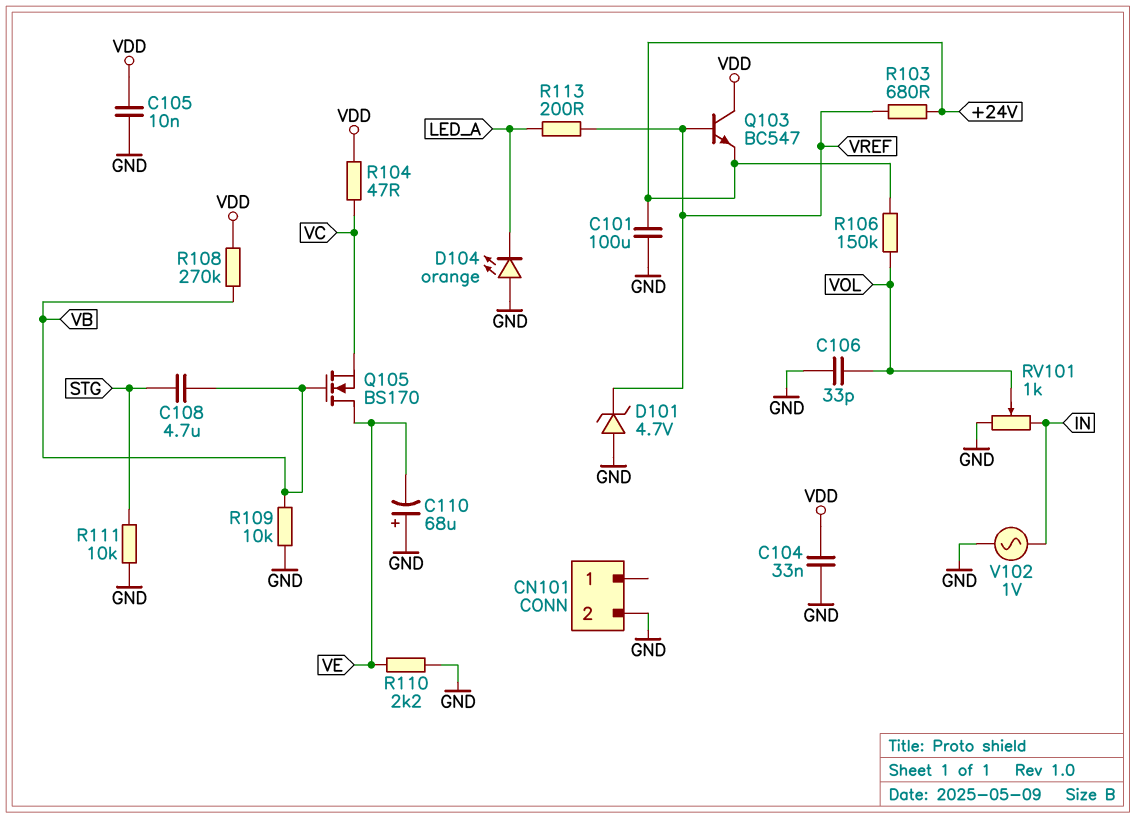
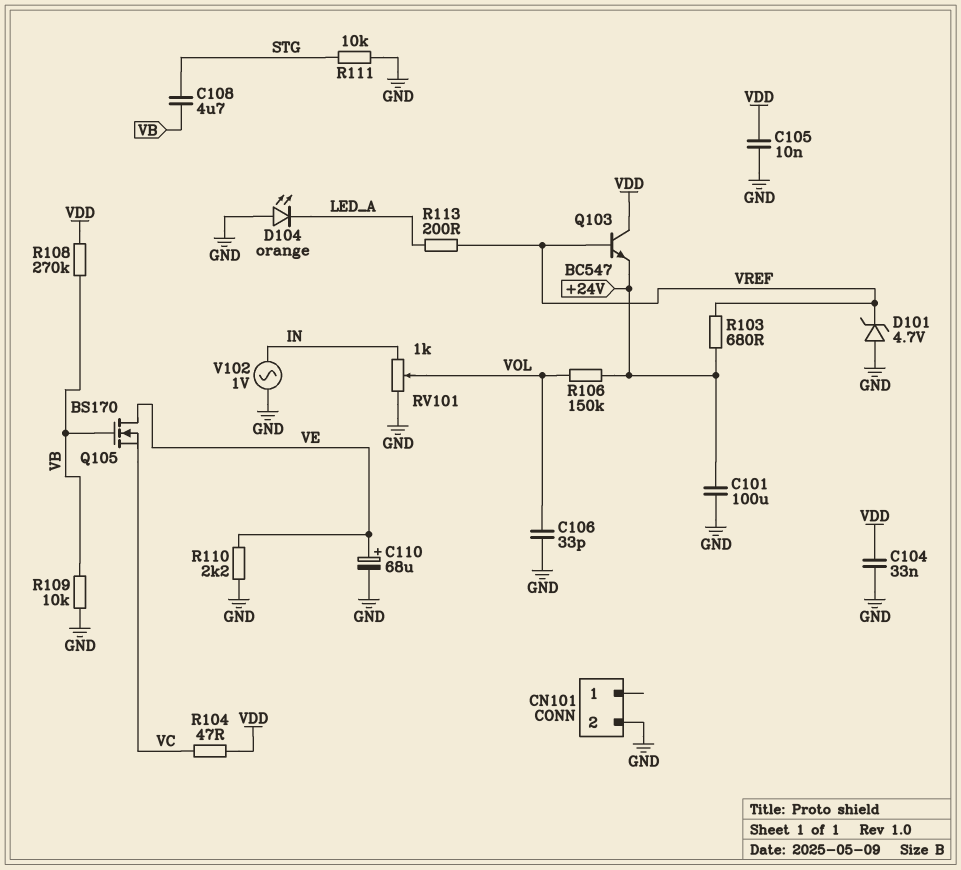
C110: 68uF (plus GND, minus VE) -> 68uF (plus VE, minus GND)

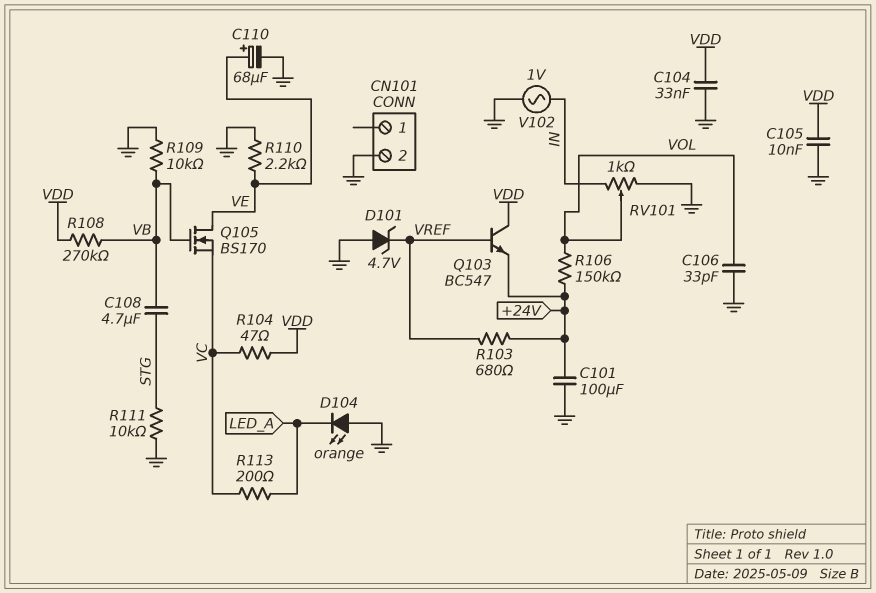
R113: 200 (LED_A, VREF) -> 200 (LED_A, VC)

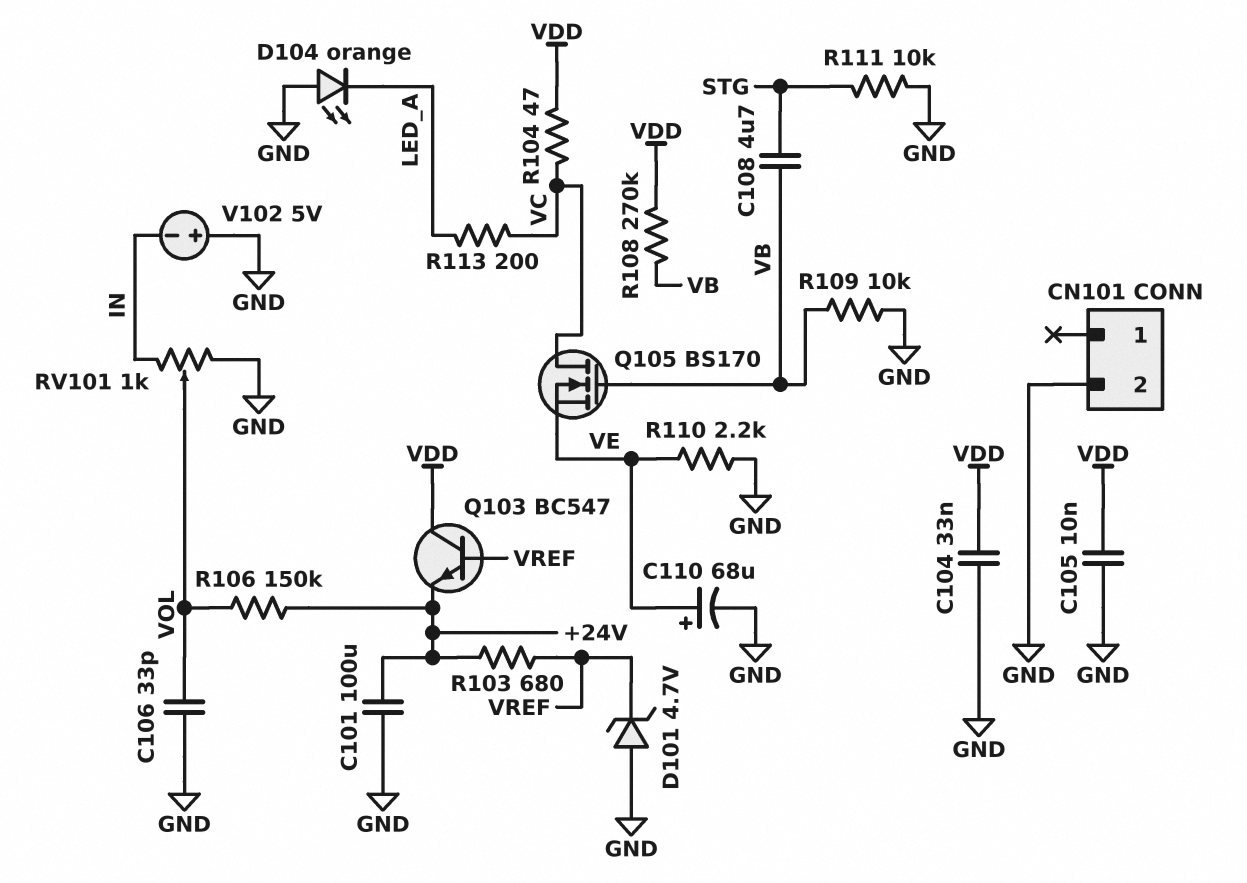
Q105: NMOS BS170 (G VB, D VE, S VC) -> NMOS BS170 (G VB, D VC, S VE)
V102: AC 1V (GND, IN) -> 5V (plus GND, minus IN)

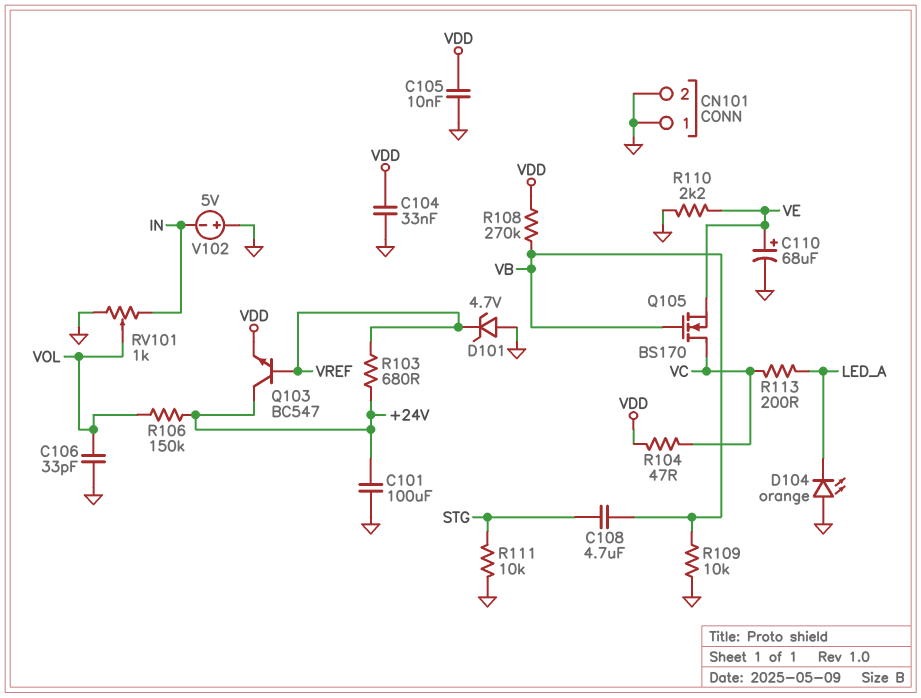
CN101 pin 1: none -> GND
Q103: NPN BC547 (B VREF, C VDD, E +24V) -> NPN BC547 (B VREF, C +24V, E VDD)

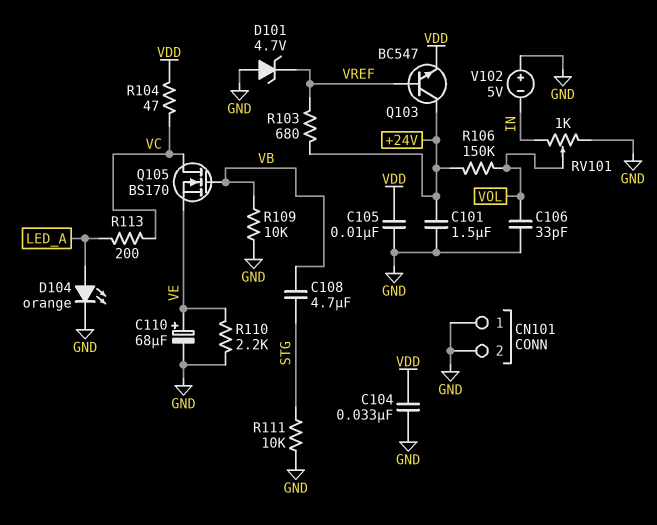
C101: 100uF (+24V, GND) -> 1.5uF (+24V, GND)
D104: LED orange (A GND, K LED_A) -> LED orange (A LED_A, K GND)
R108: 270k (VB, VDD) -> none

